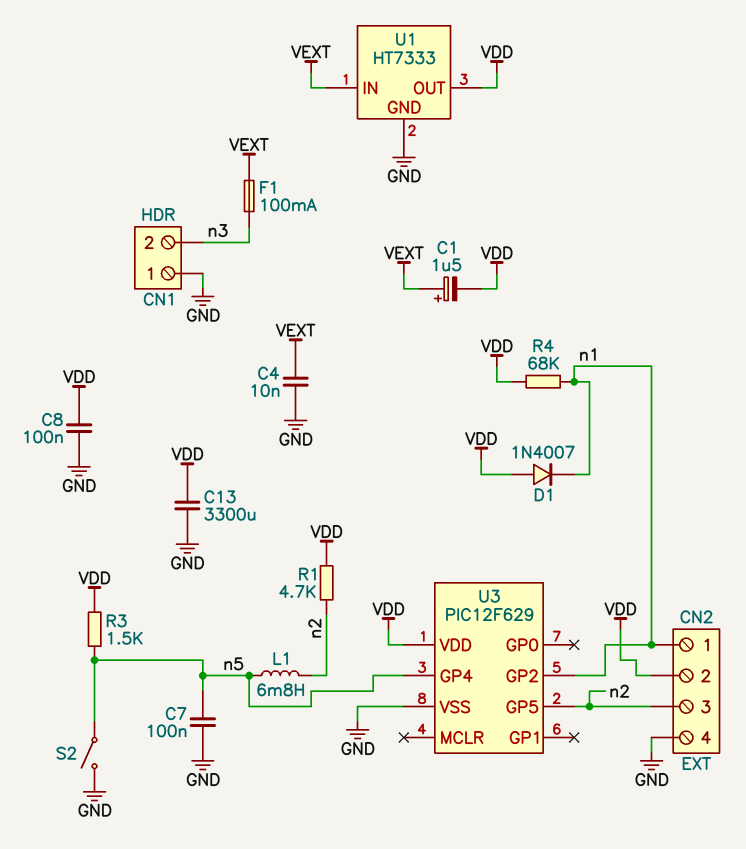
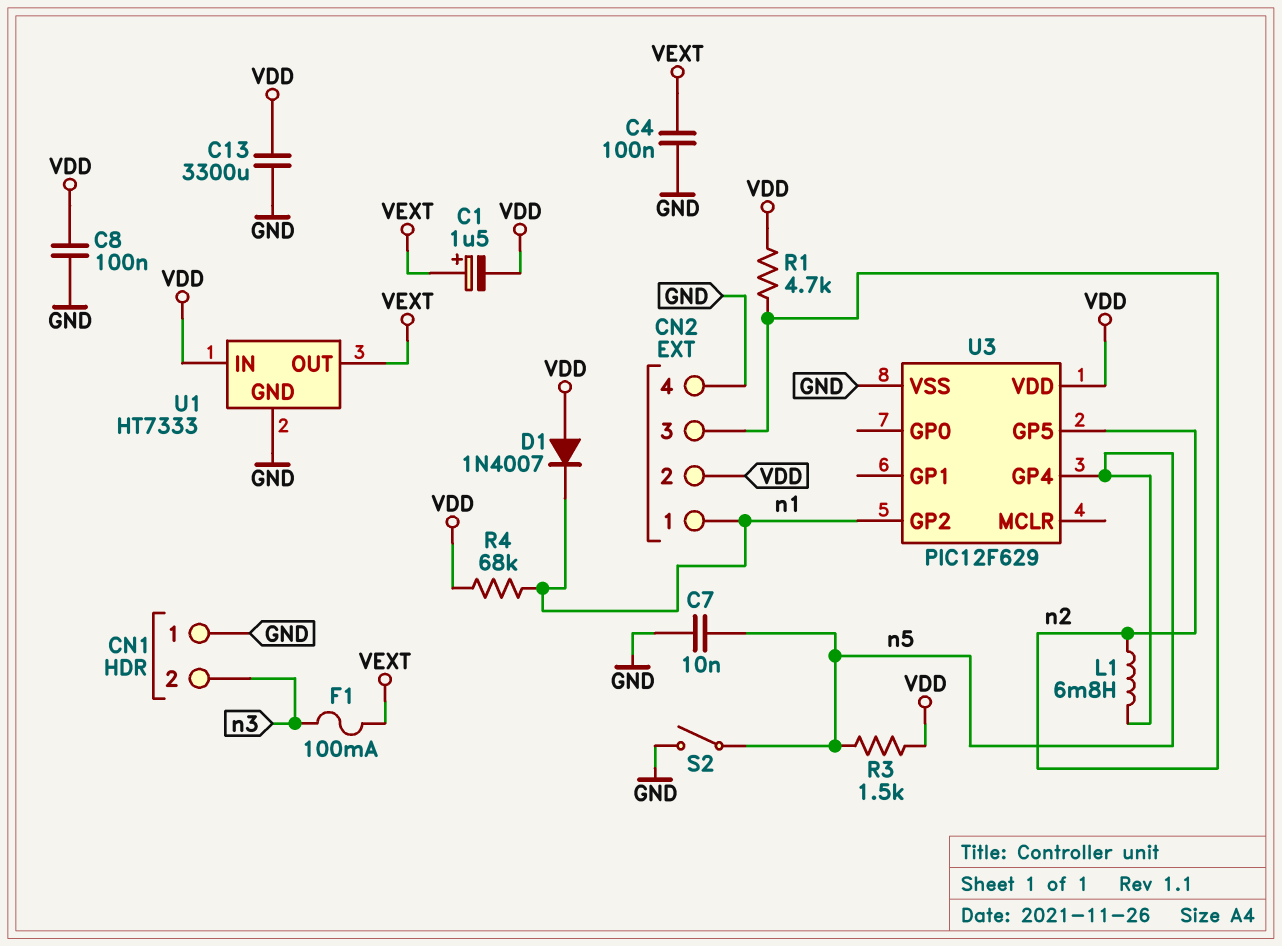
C4: 10nF (GND, VEXT) -> 100nF (GND, VEXT)
C7: 100nF (GND, n5) -> 10nF (GND, n5)
U1 pin IN: VEXT -> VDD
U1 pin OUT: VDD -> VEXT

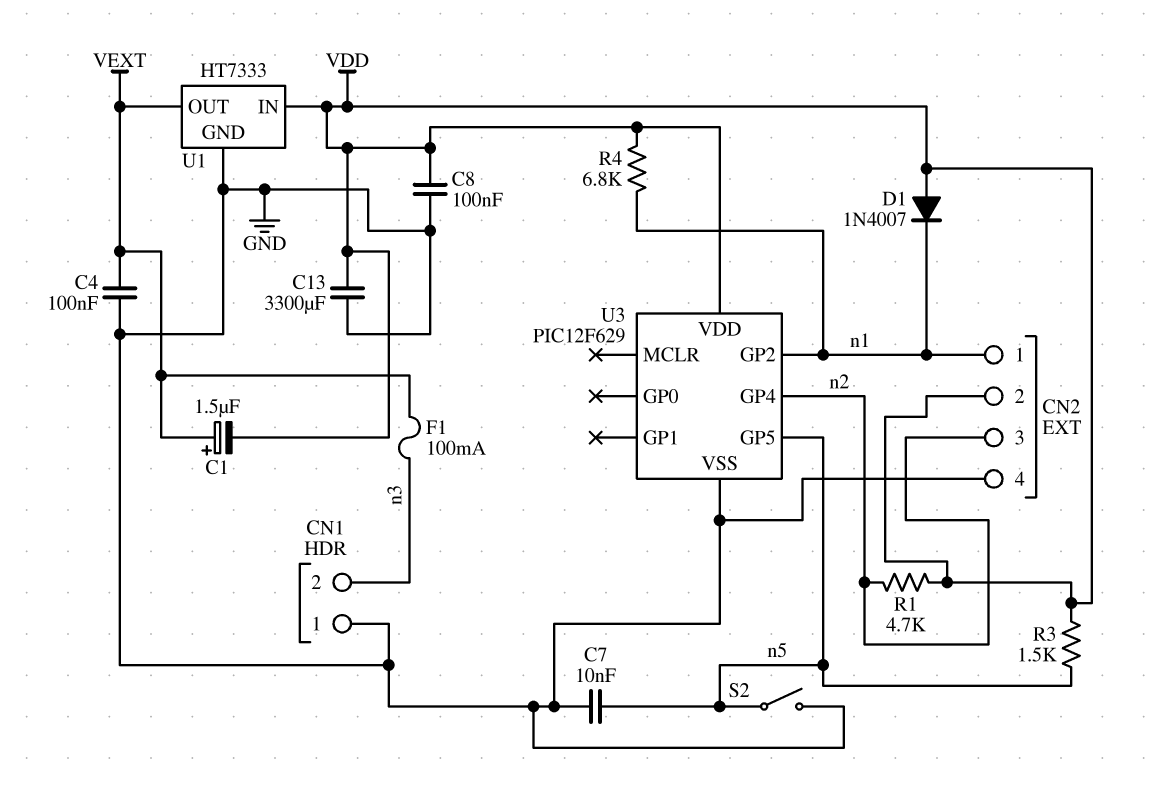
L1: 6.8mH (n2, n5) -> none
R4: 68k (VDD, n1) -> 6.8k (VDD, n1)
U3 pin GP4: n5 -> n2
U3 pin GP5: n2 -> n5

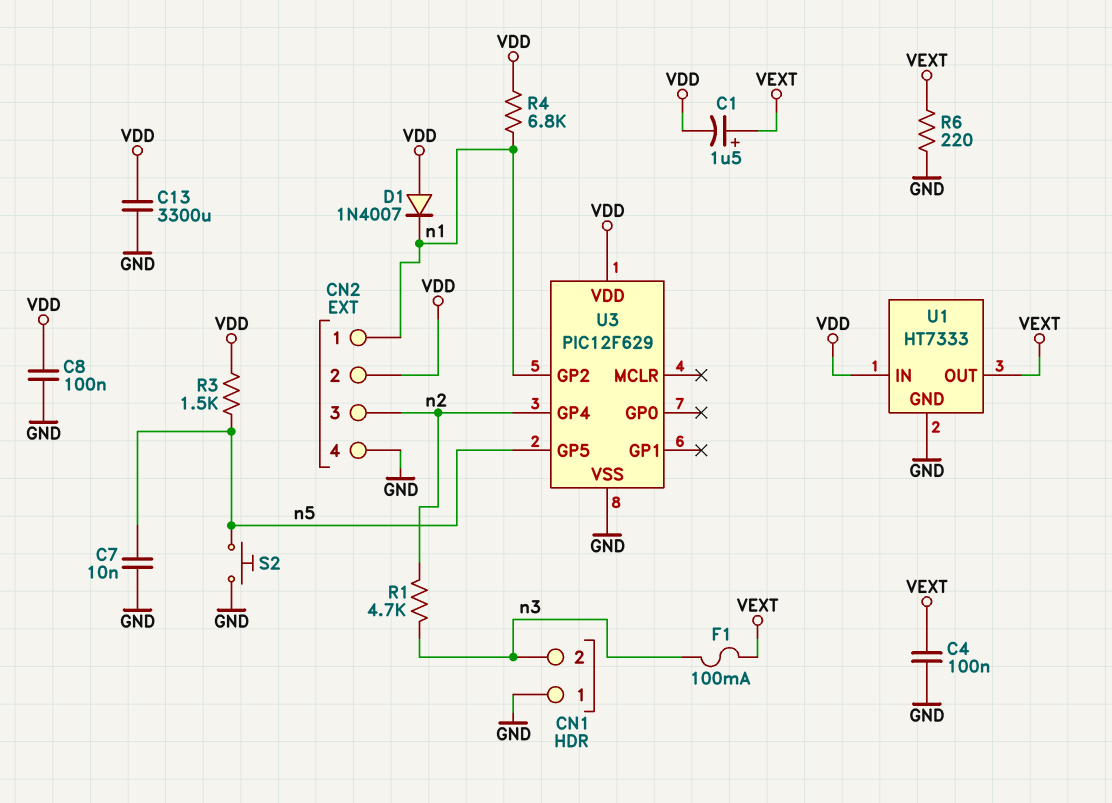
R1: 4.7k (VDD, n2) -> 4.7k (n2, n3)
R6: none -> 220 (GND, VEXT)
S2: switch (GND, n5) -> button (GND, n5)

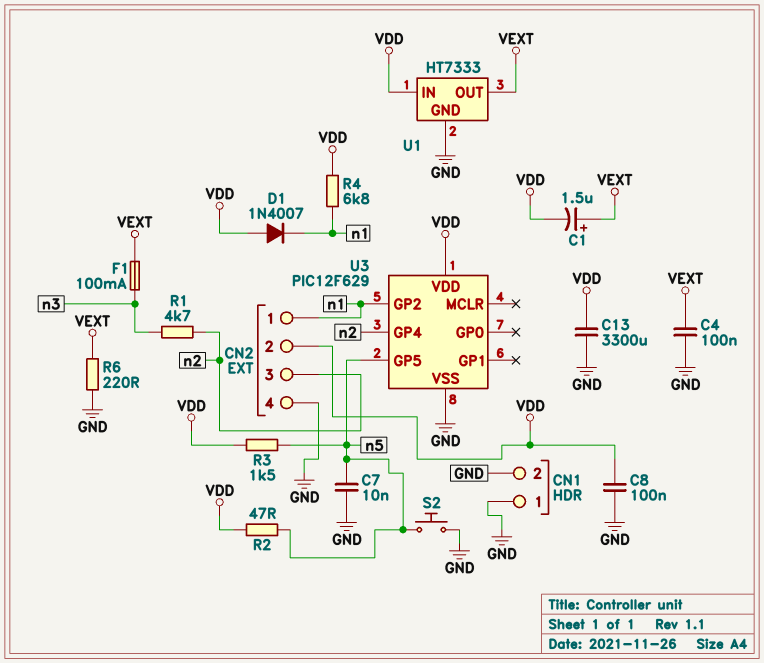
CN1 pin 2: n3 -> GND
R2: none -> 47 (VDD, n5)

